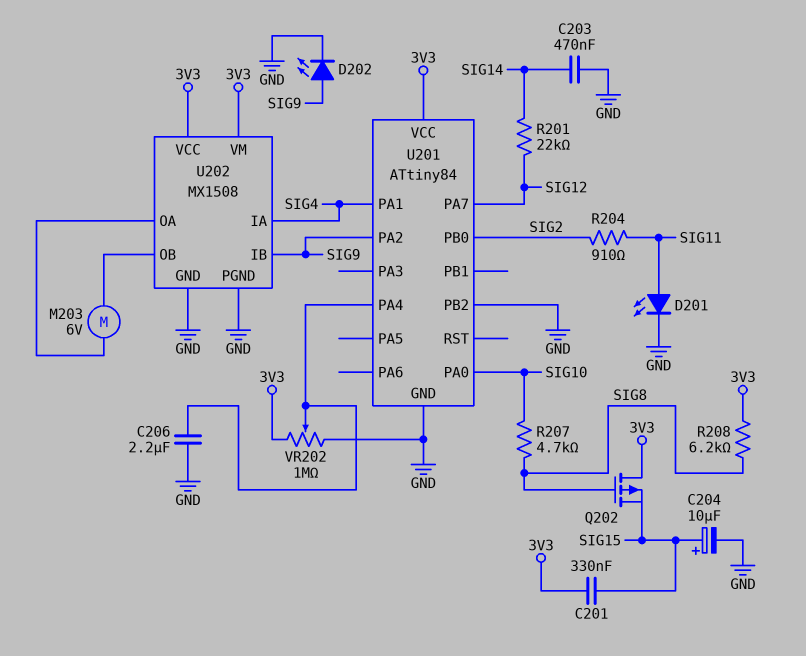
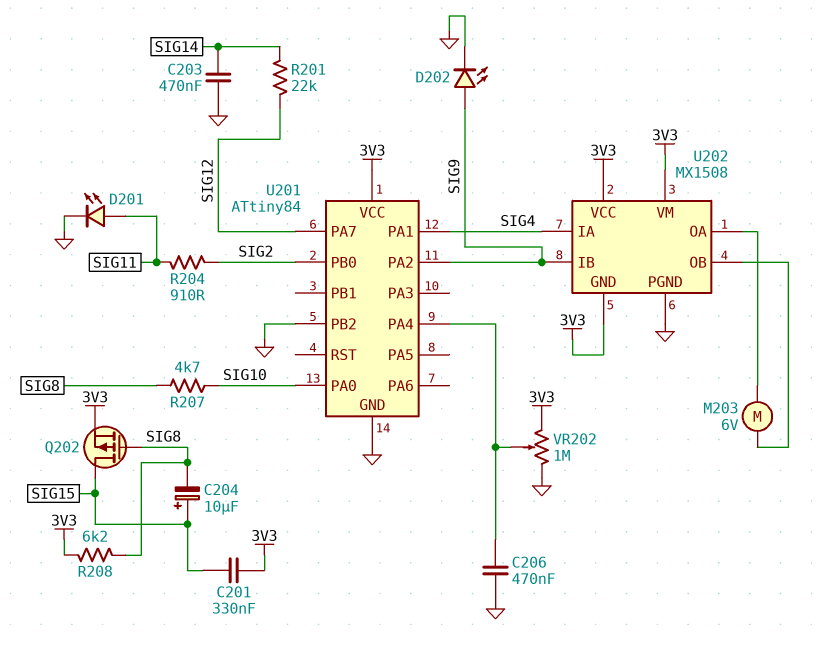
C204: 10uF (plus SIG15, minus GND) -> 10uF (plus SIG15, minus SIG8)
C206: 2.2uF (GND, U201/PA4) -> 470nF (GND, U201/PA4)
Q202: PMOS (G SIG8, D 3V3, S SIG15) -> PMOS (G SIG8, D SIG15, S 3V3)
U202 pin GND: GND -> 3V3

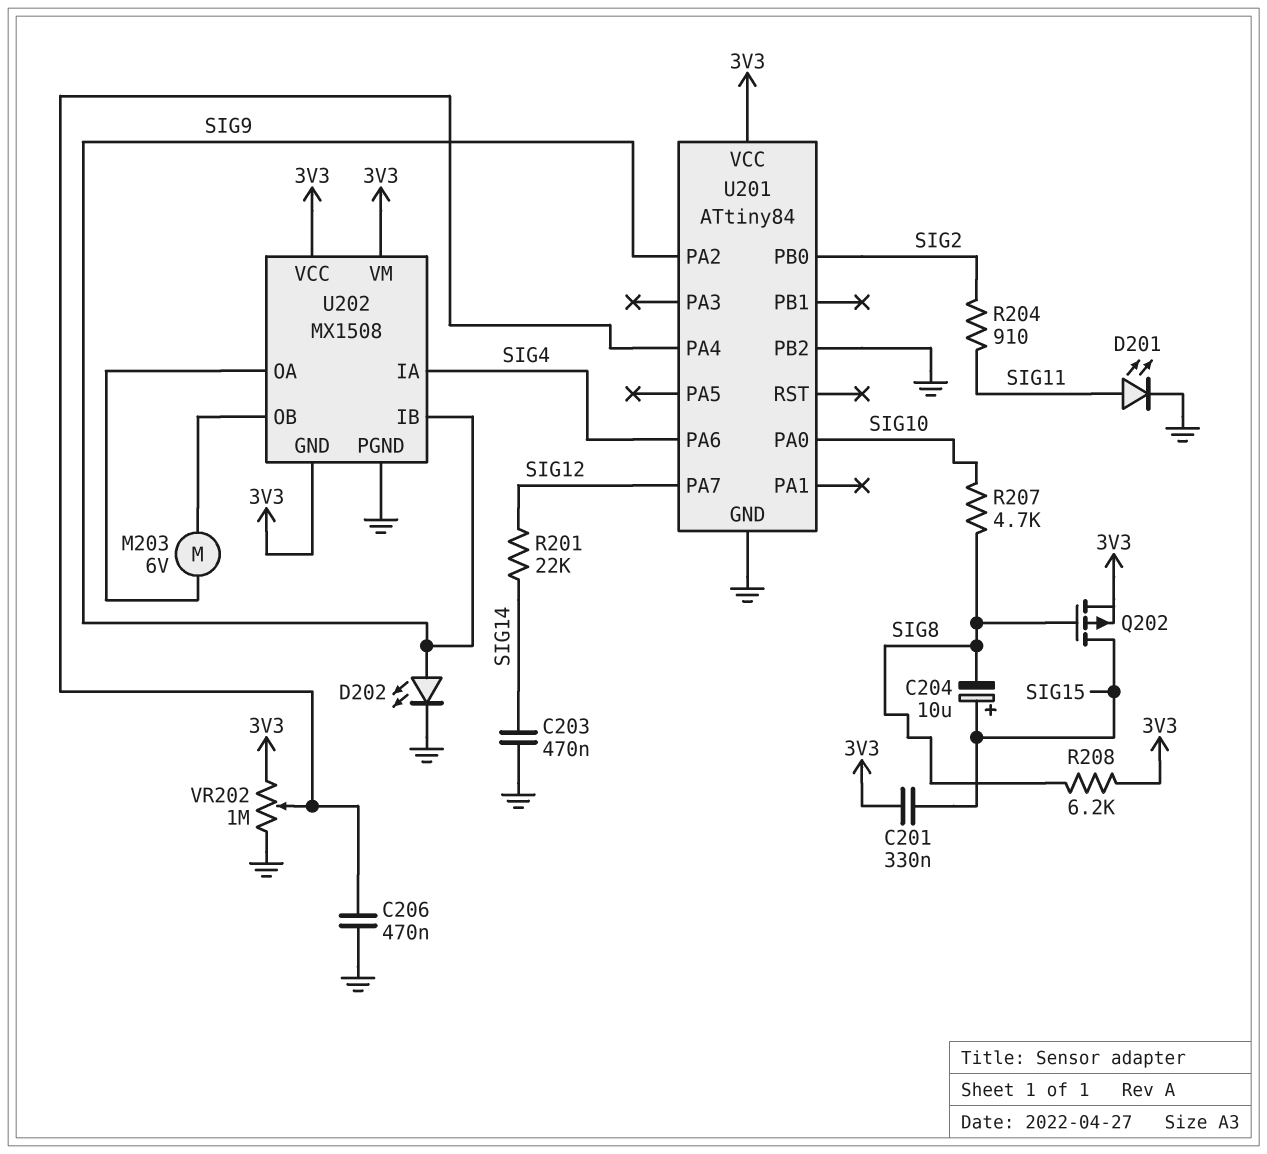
U201 pin PA1: SIG4 -> none
U201 pin PA6: none -> SIG4

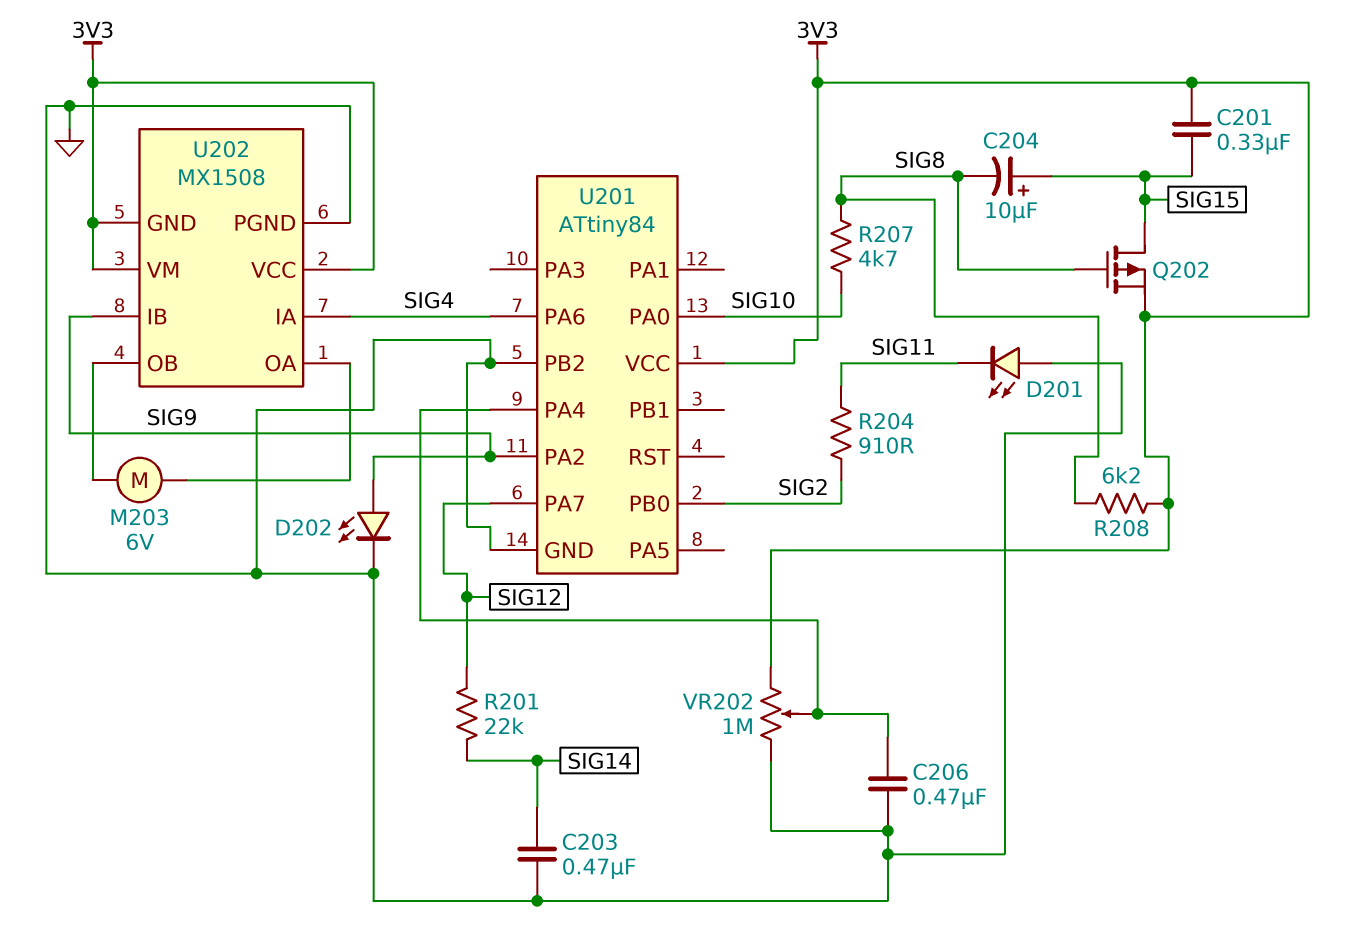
D201: LED (A SIG11, K GND) -> LED (A GND, K SIG11)

